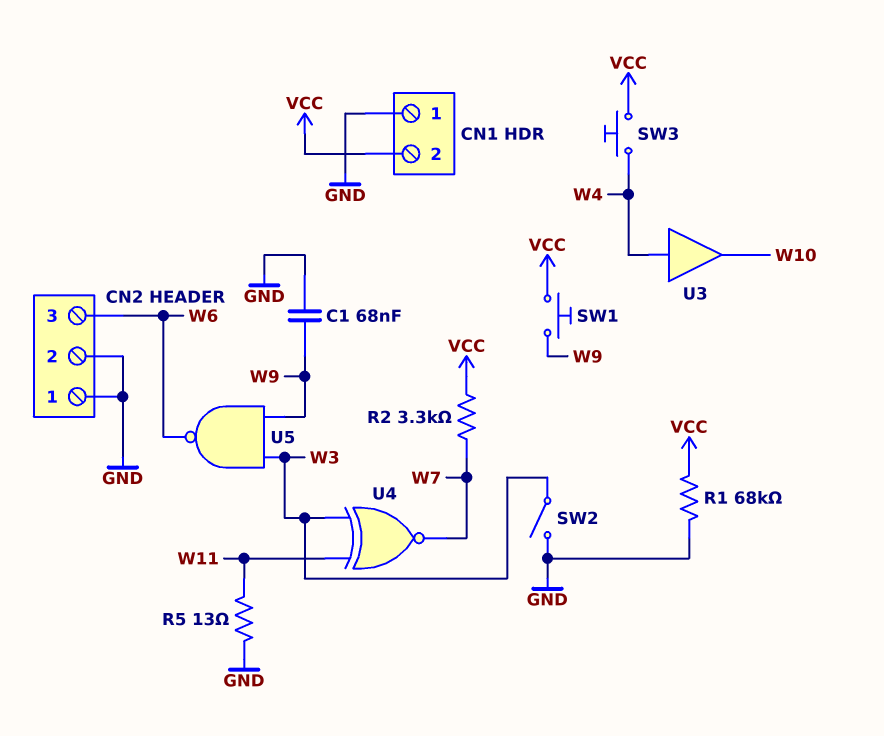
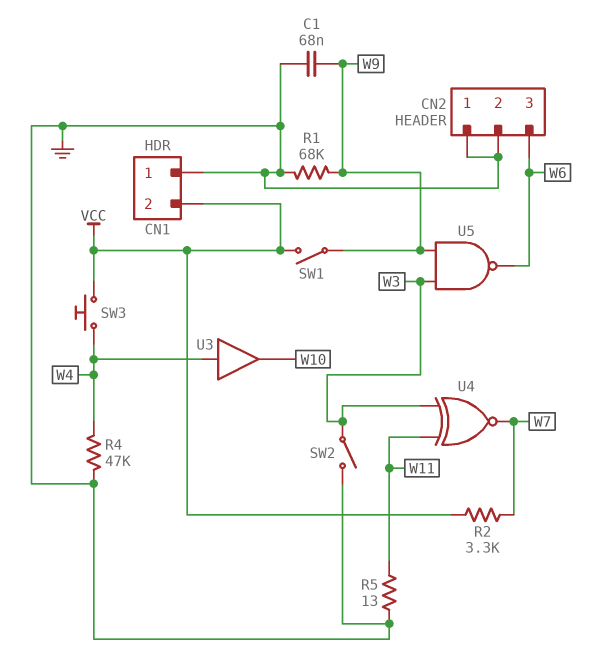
R1: 68k (GND, VCC) -> 68k (GND, W9)
R4: none -> 47k (GND, W4)
SW1: button (VCC, W9) -> switch (VCC, W9)

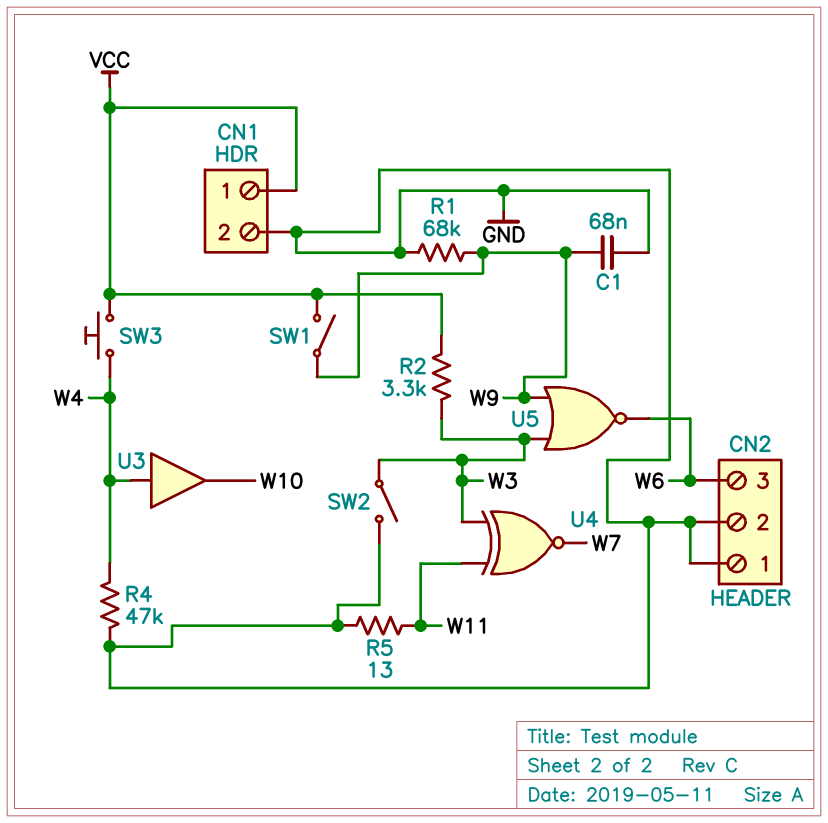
CN1 pin 1: GND -> VCC
CN1 pin 2: VCC -> GND
R2: 3.3k (VCC, W7) -> 3.3k (VCC, W3)
U5: NAND (in W3, in W9, out W6) -> NOR (in W3, in W9, out W6)

